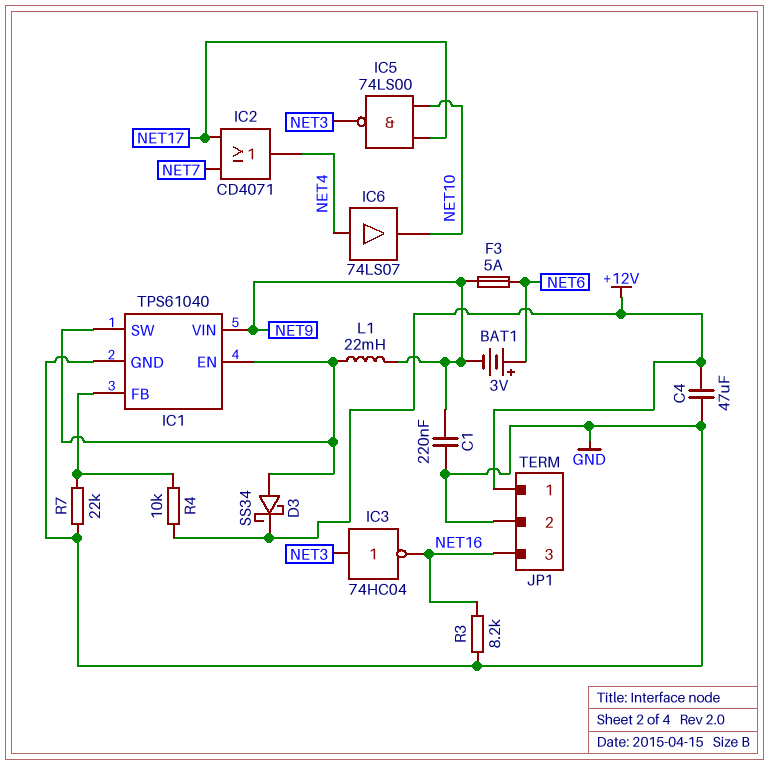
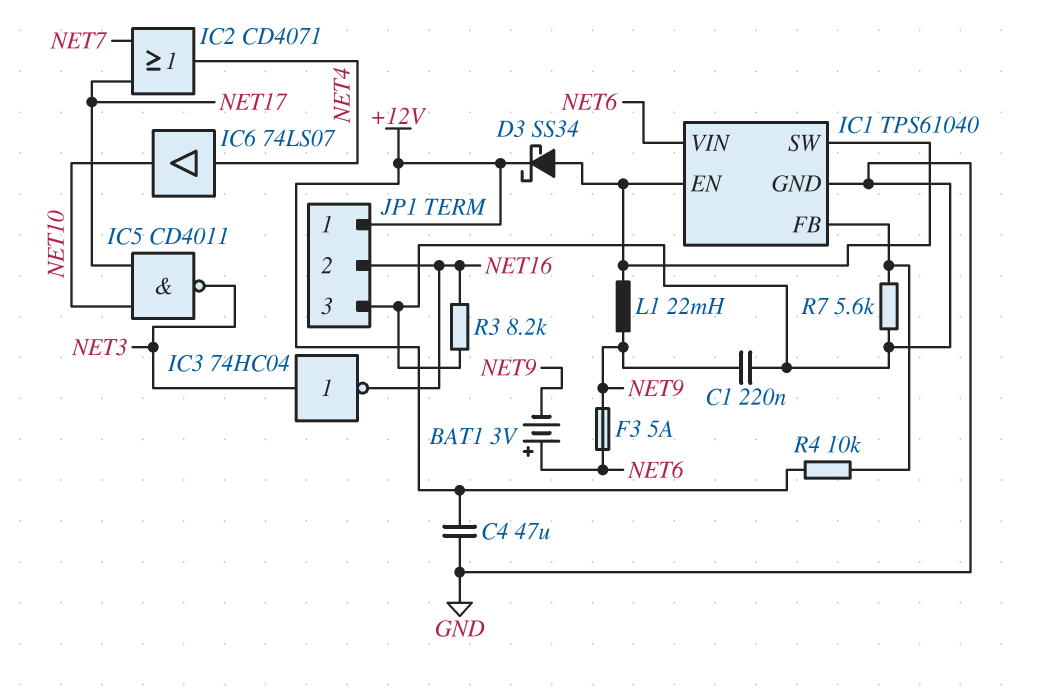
IC1 pin VIN: NET9 -> NET6
IC5: NAND 74LS00 (in NET10, in NET17, out NET3) -> NAND CD4011 (in NET10, in NET17, out NET3)
JP1 pin 2: GND -> NET16
JP1 pin 3: NET16 -> GND
R7: 22k (GND, IC1/FB) -> 5.6k (GND, IC1/FB)

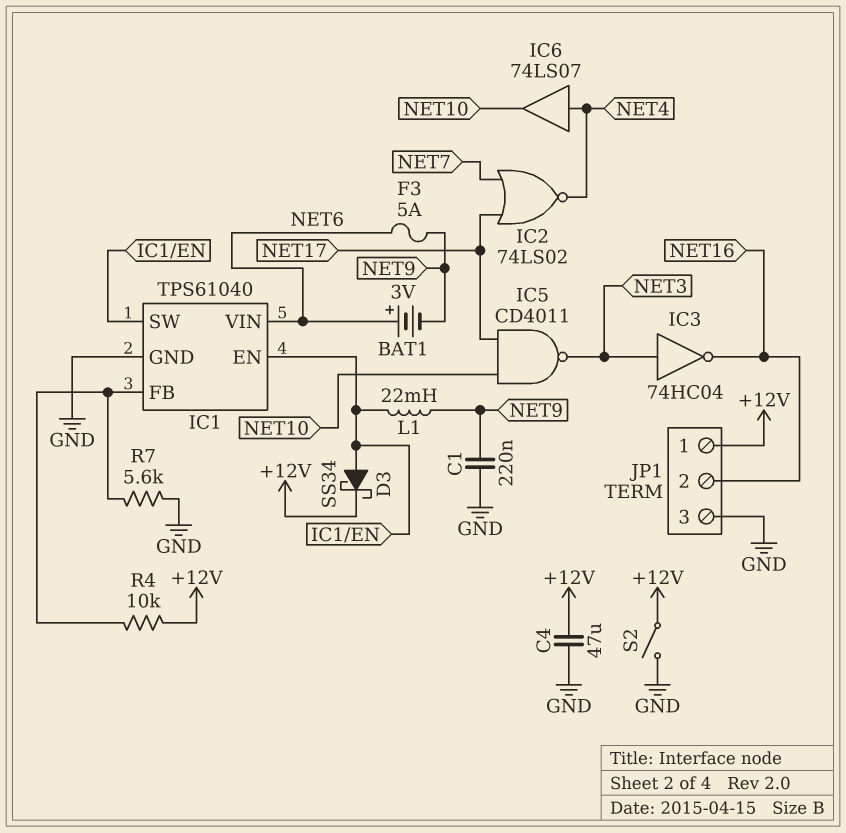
IC2: OR CD4071 (in NET7, in NET17, out NET4) -> NOR 74LS02 (in NET7, in NET17, out NET4)
R3: 8.2k (GND, NET16) -> none
S2: none -> switch (+12V, GND)

